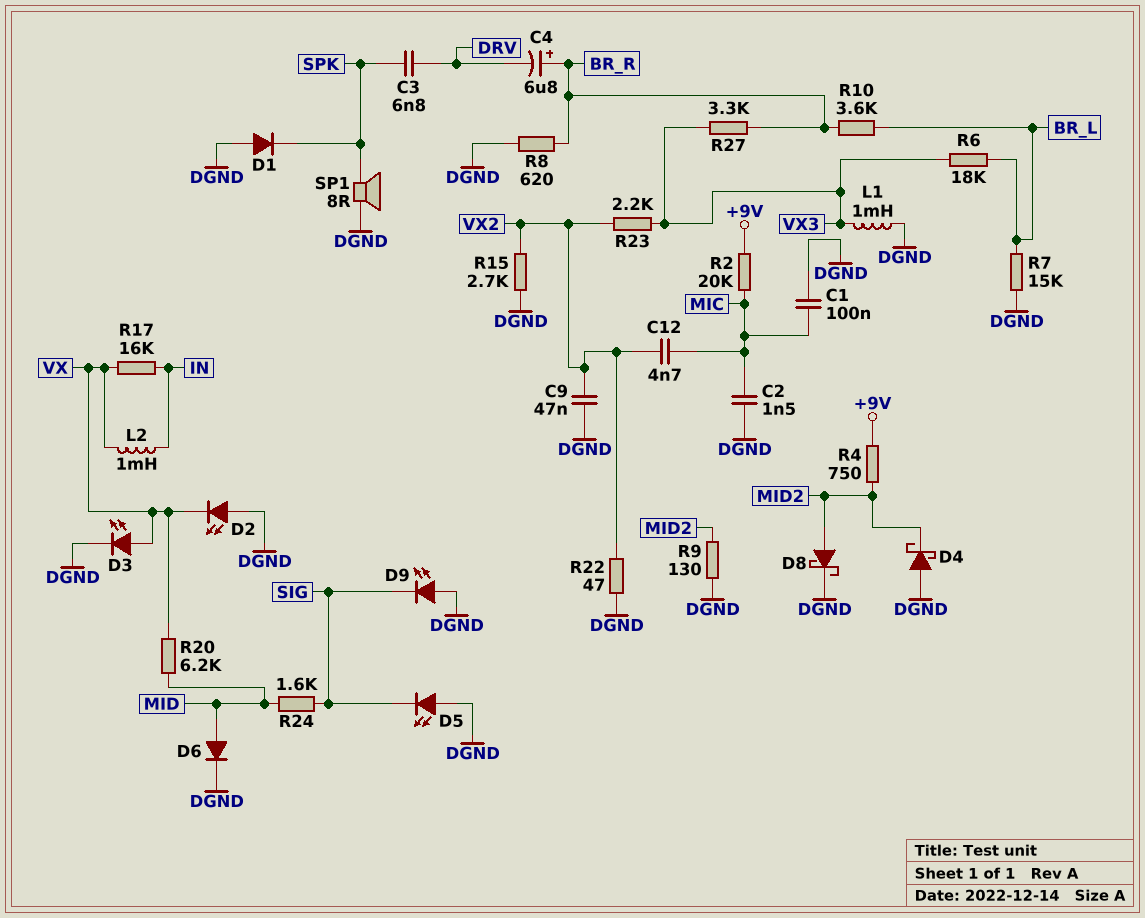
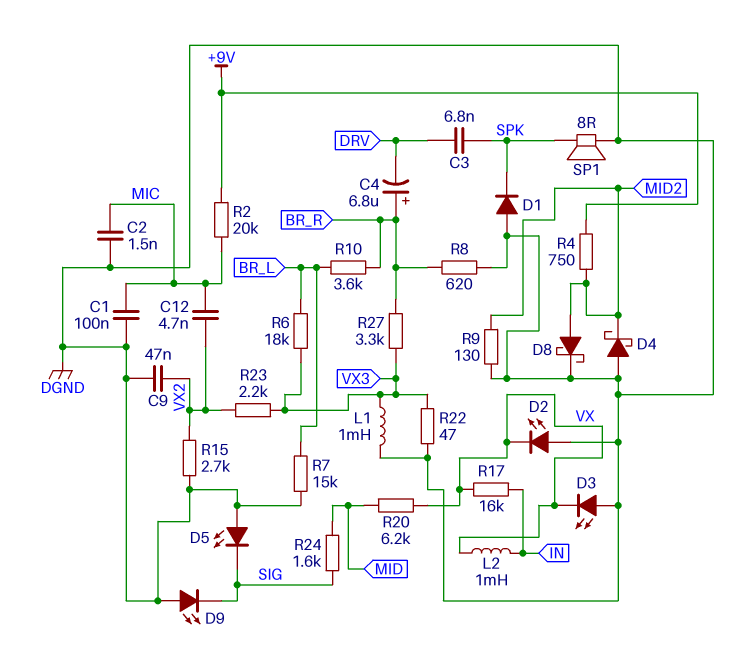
D3: LED (A VX, K DGND) -> LED (A DGND, K VX)
D6: diode (A MID, K DGND) -> none
R22: 47 (DGND, VX2) -> 47 (DGND, VX3)

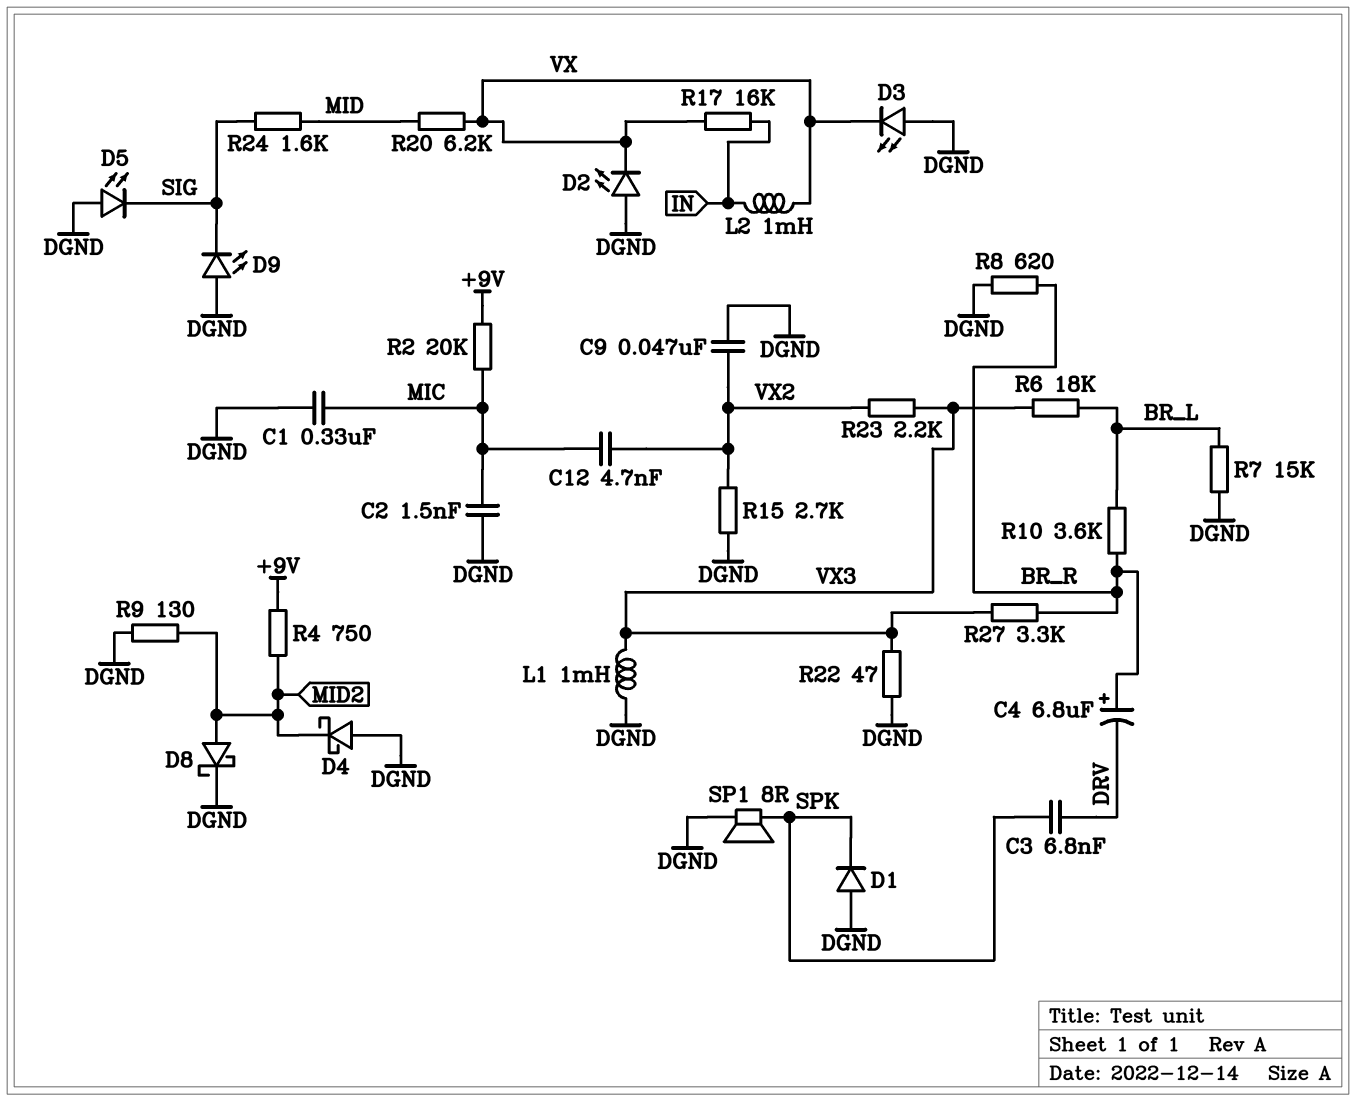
C1: 100nF (DGND, MIC) -> 330nF (DGND, MIC)

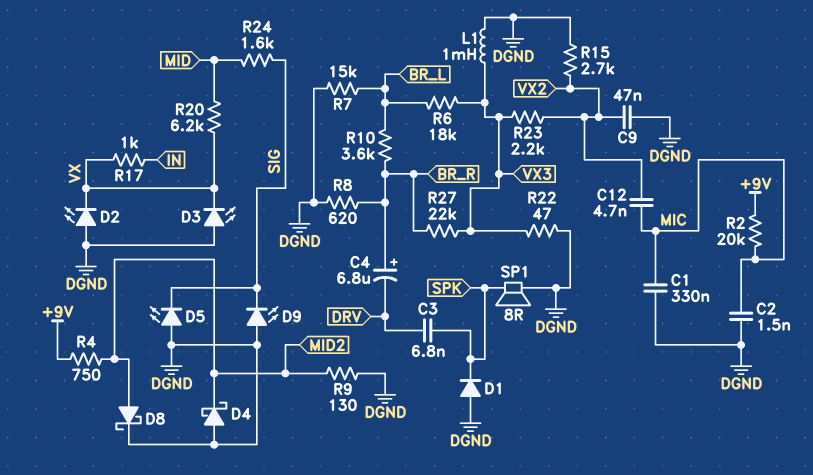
L2: 1mH (IN, VX) -> none
R17: 16k (IN, VX) -> 1k (IN, VX)
R27: 3.3k (BR_R, VX3) -> 22k (BR_R, VX3)

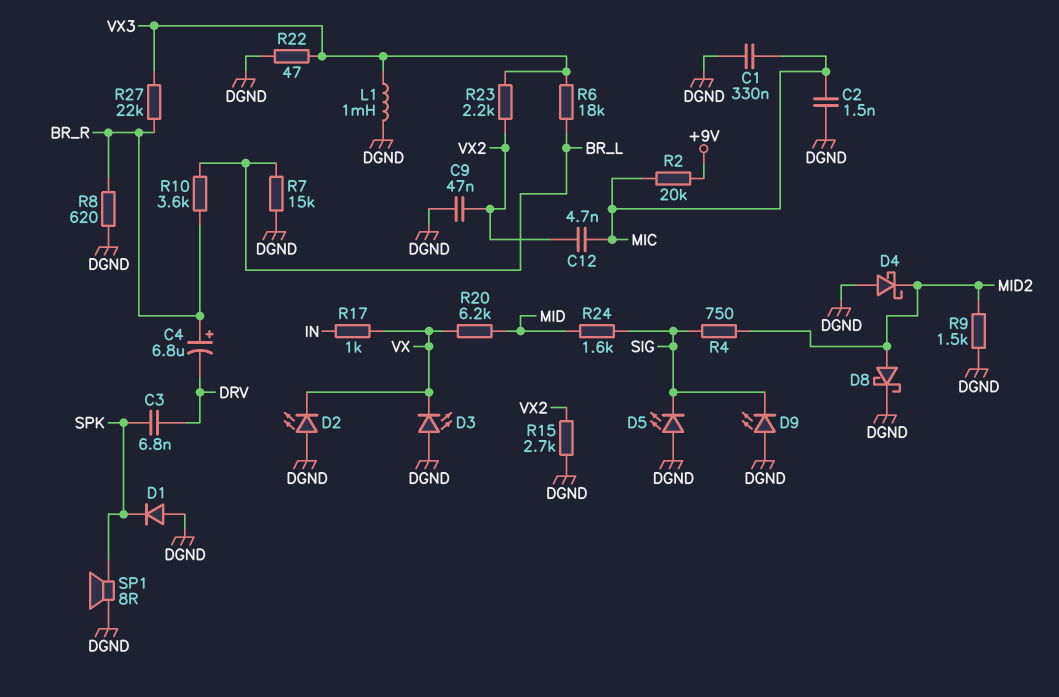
R4: 750 (+9V, MID2) -> 750 (MID2, SIG)
R9: 130 (DGND, MID2) -> 1.5k (DGND, MID2)

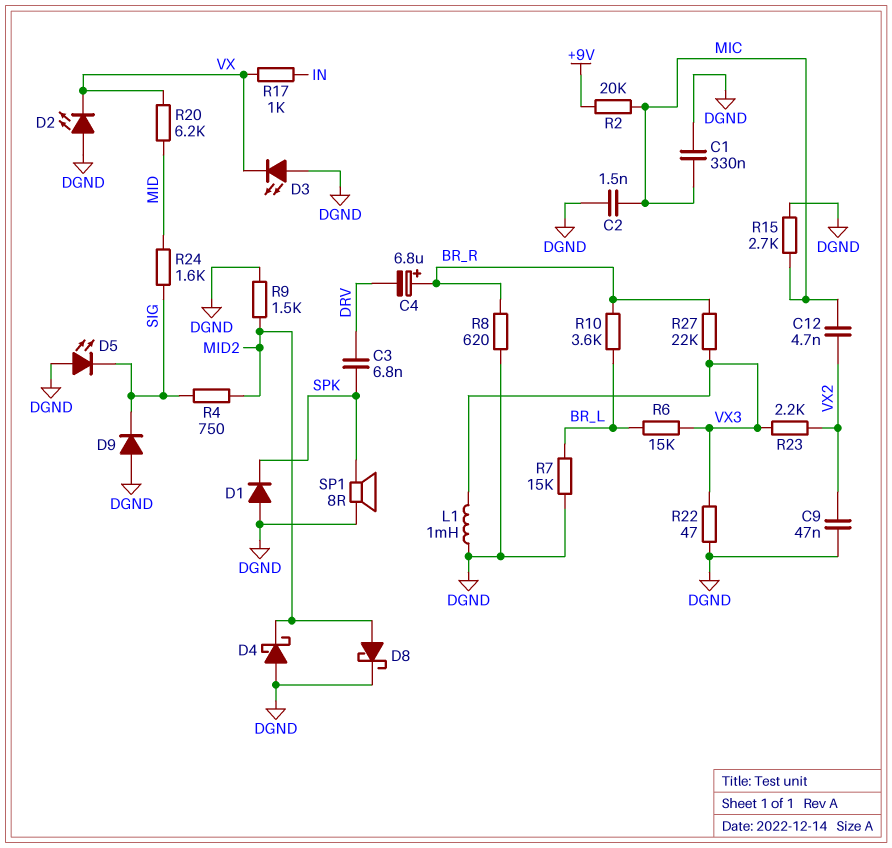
D9: LED (A DGND, K SIG) -> diode (A DGND, K SIG)
R6: 18k (BR_L, VX3) -> 15k (BR_L, VX3)
R15: 2.7k (DGND, VX2) -> 2.7k (DGND, MIC)

